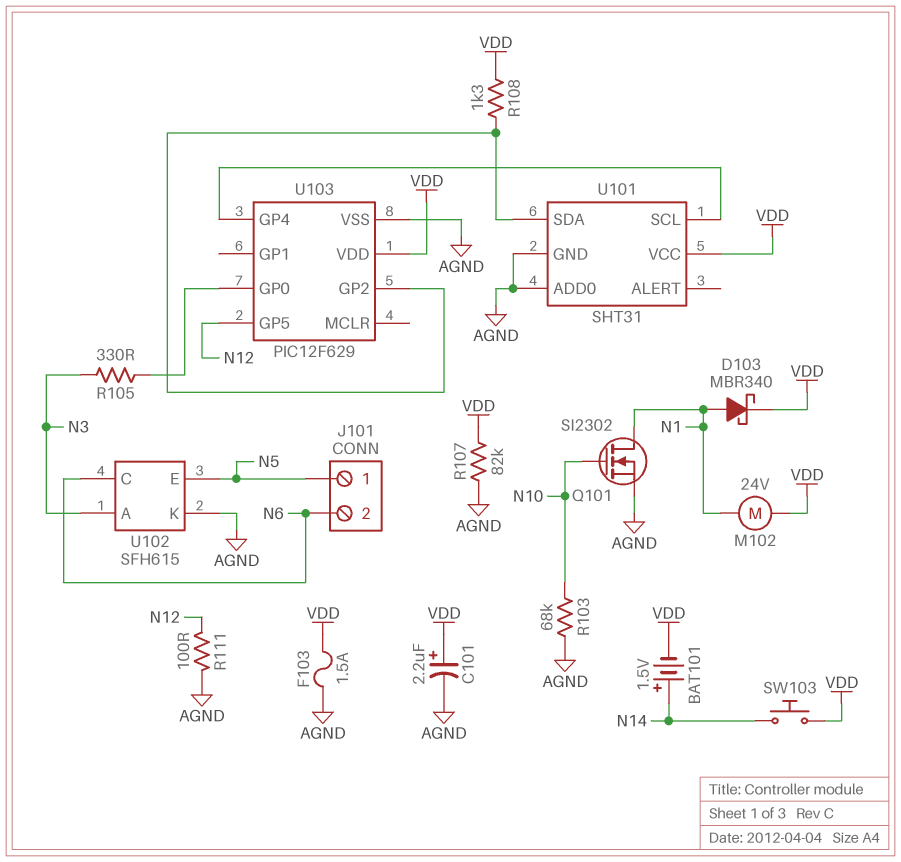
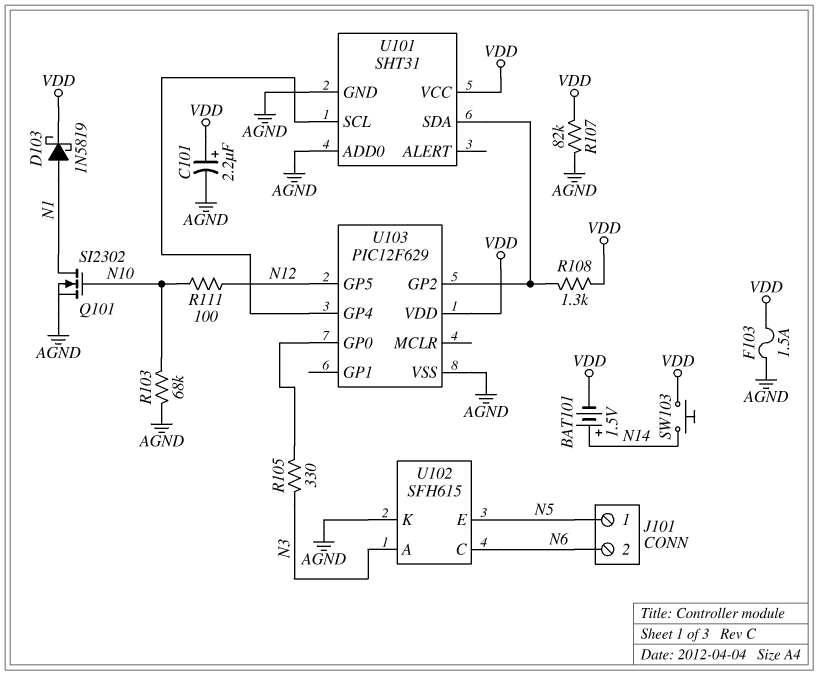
D103: schottky MBR340 (A N1, K VDD) -> schottky 1N5819 (A N1, K VDD)
M102: motor 24V (N1, VDD) -> none
R111: 100 (AGND, N12) -> 100 (N10, N12)

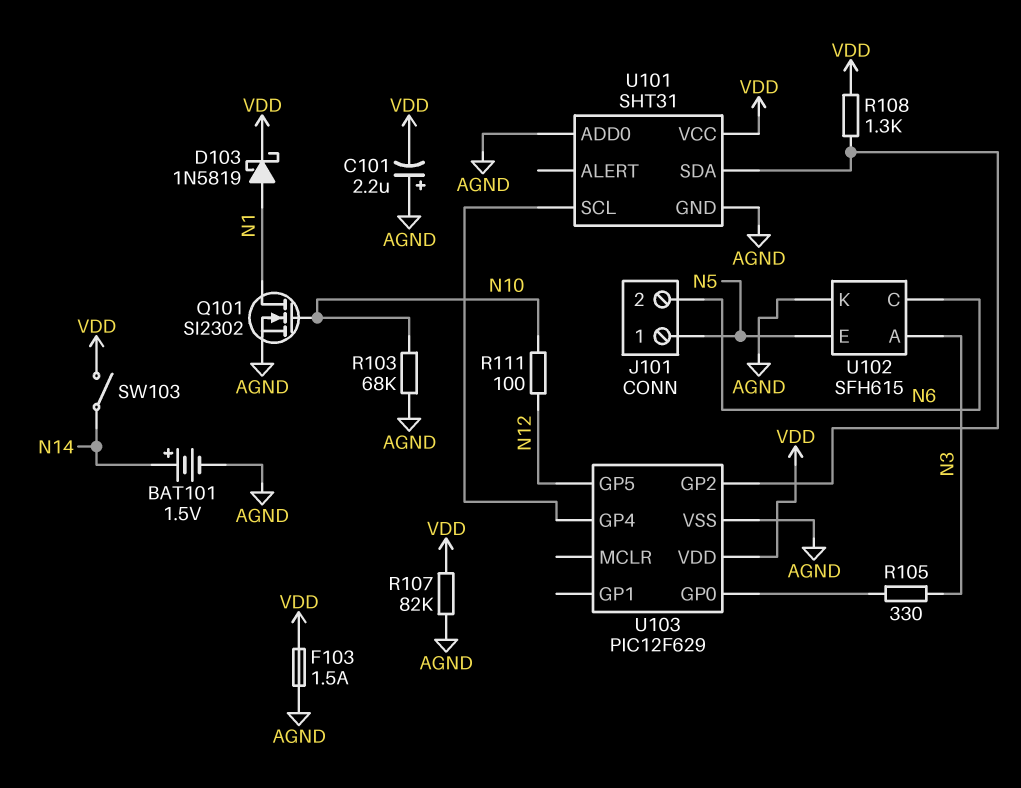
BAT101: 1.5V (plus N14, minus VDD) -> 1.5V (plus N14, minus AGND)
C101: 2.2uF (plus VDD, minus AGND) -> 2.2uF (plus AGND, minus VDD)
SW103: button (N14, VDD) -> switch (N14, VDD)

